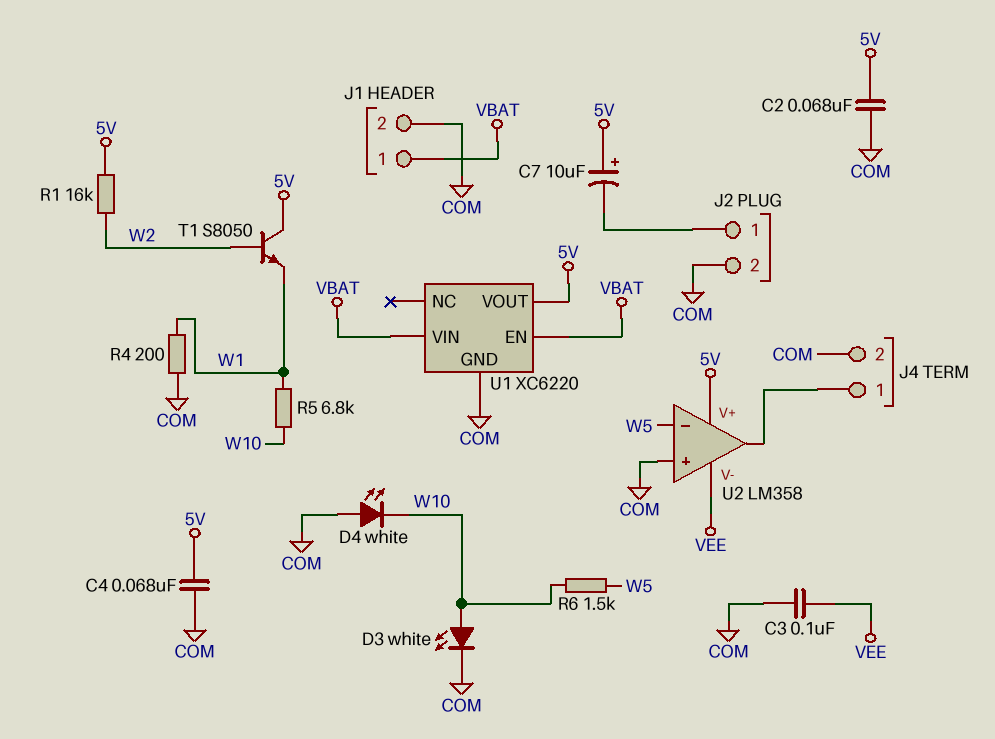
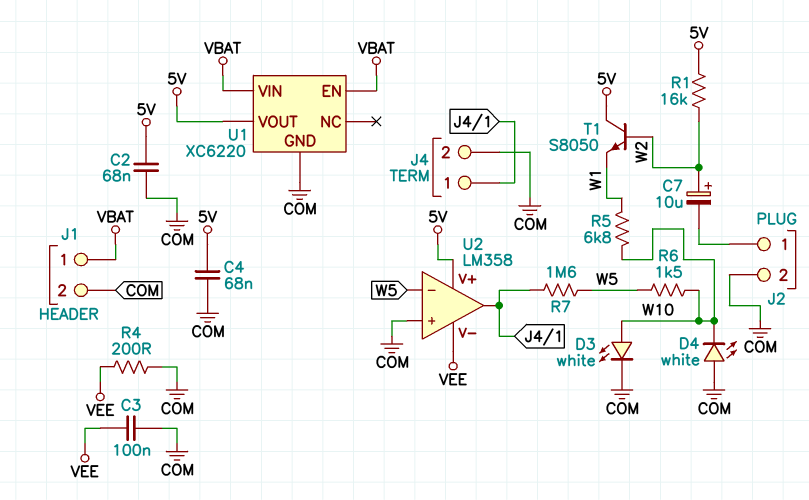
C7: 10uF (plus 5V, minus J2/1) -> 10uF (plus W2, minus J2/1)
R4: 200 (COM, W1) -> 200 (COM, VEE)
R7: none -> 1.6M (J4/1, W5)

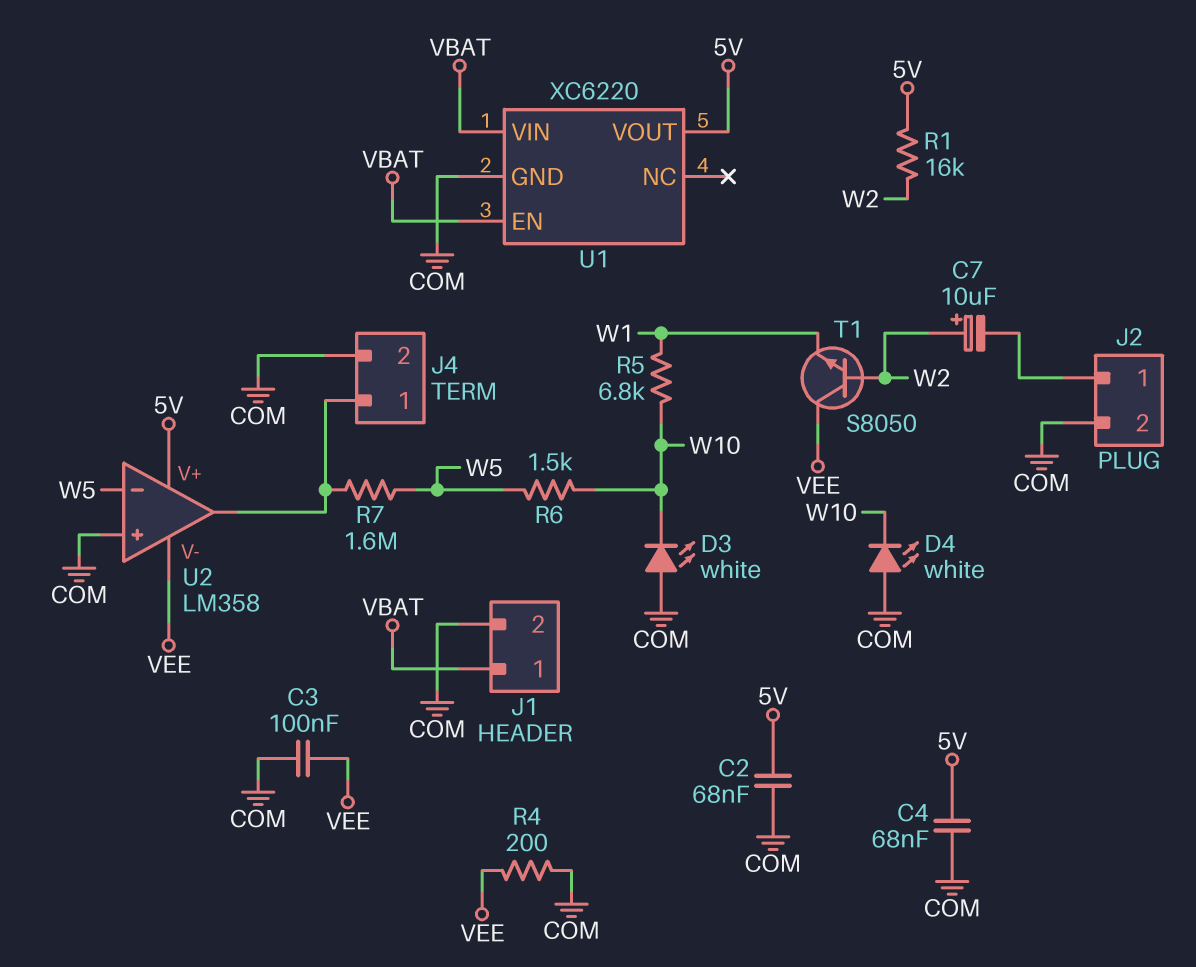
D3: LED white (A W10, K COM) -> LED white (A COM, K W10)
T1: NPN S8050 (B W2, C 5V, E W1) -> NPN S8050 (B W2, C VEE, E W1)

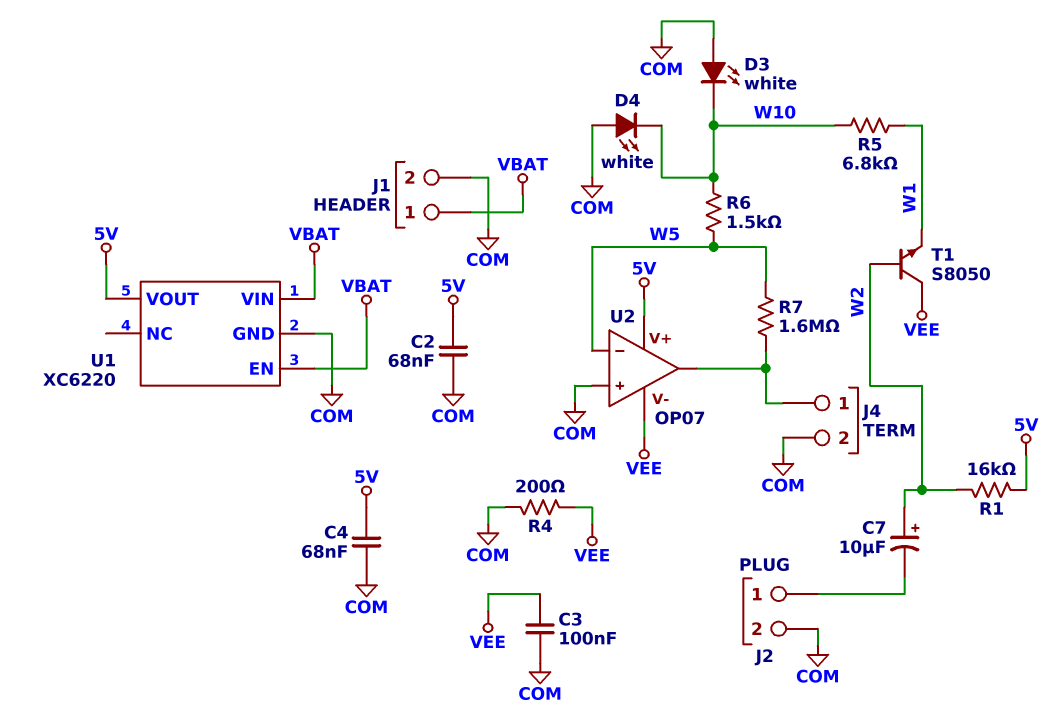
U2: LM358 -> OP07

